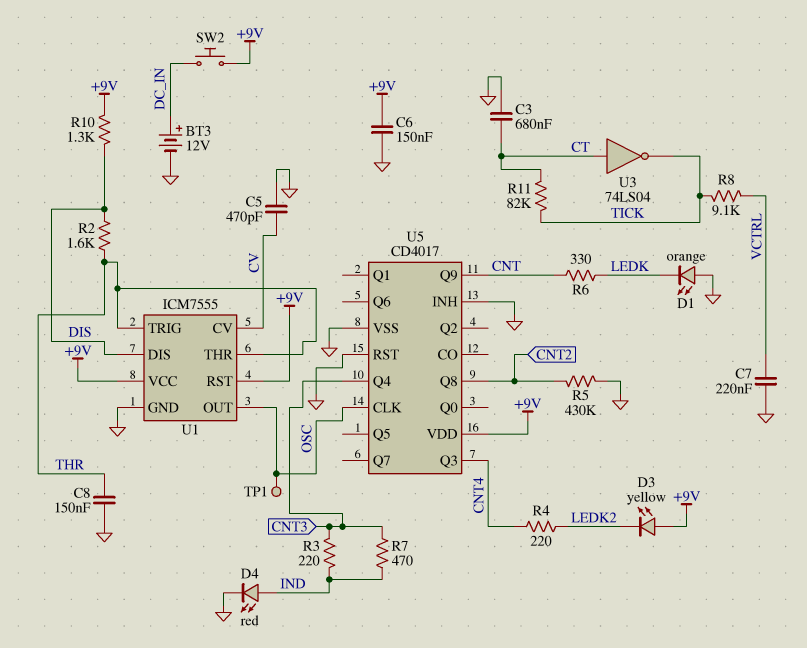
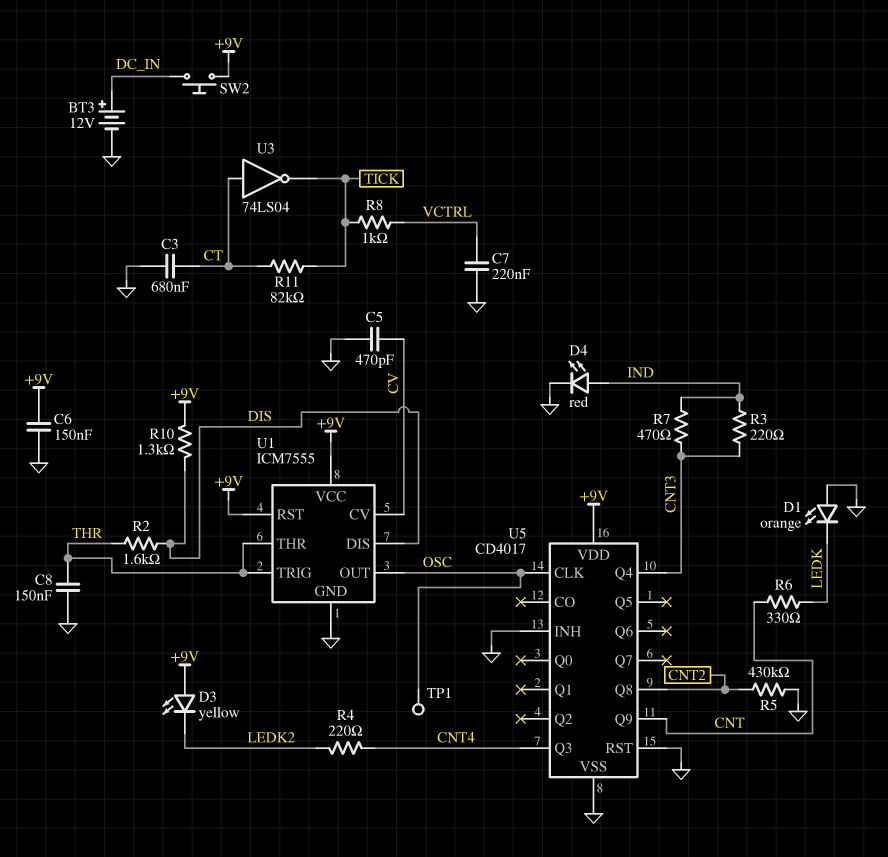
R8: 9.1k (TICK, VCTRL) -> 1k (TICK, VCTRL)

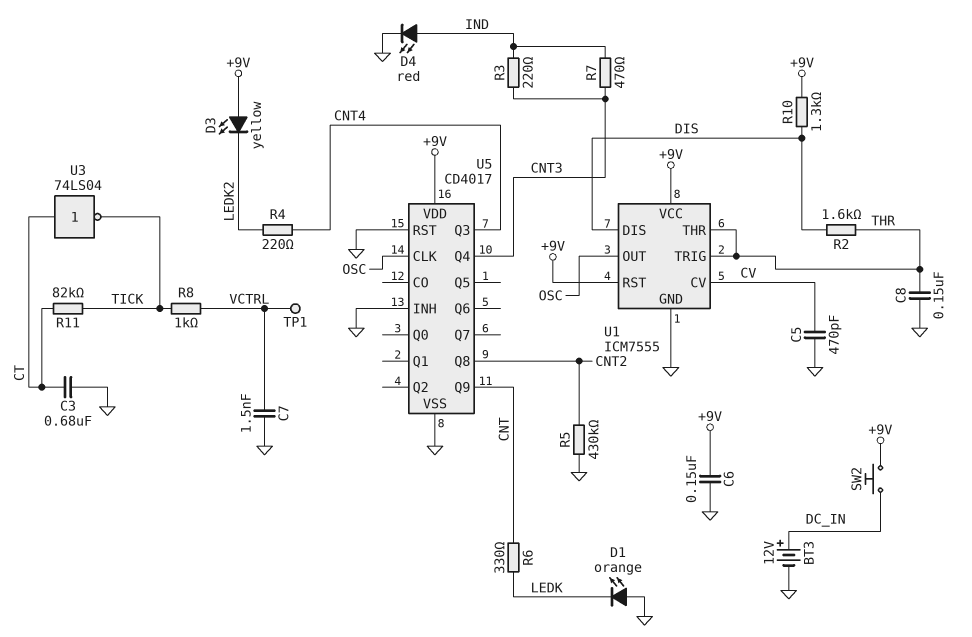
C7: 220nF (GND, VCTRL) -> 1.5nF (GND, VCTRL)
TP1: test point (OSC) -> test point (VCTRL)

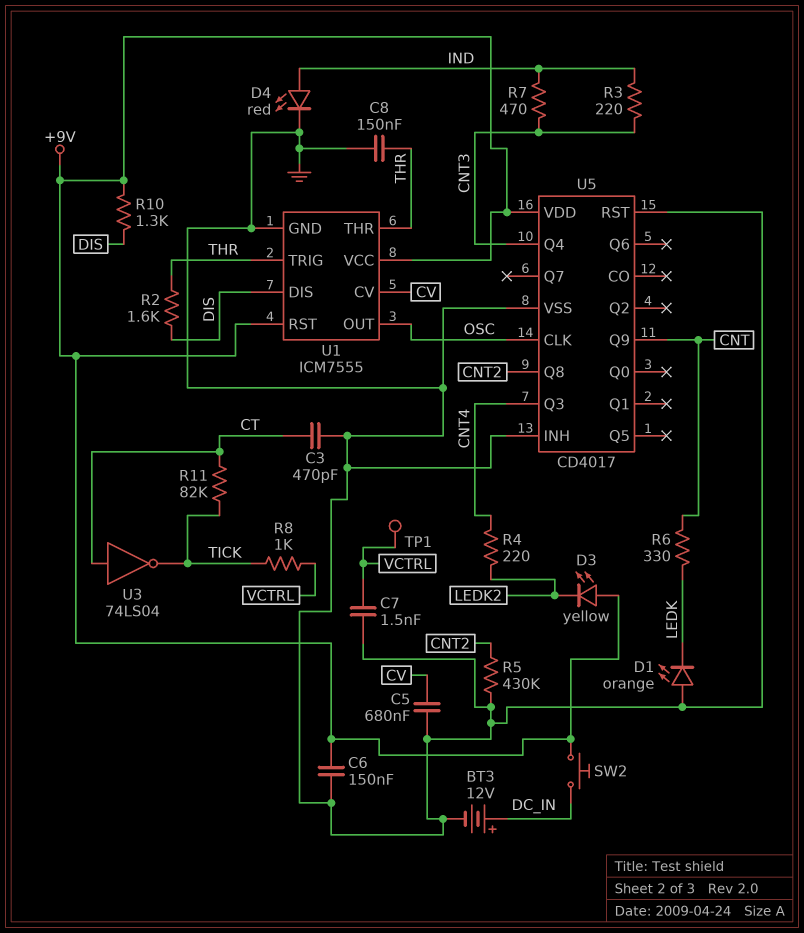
C3: 680nF (CT, GND) -> 470pF (CT, GND)
C5: 470pF (CV, GND) -> 680nF (CV, GND)

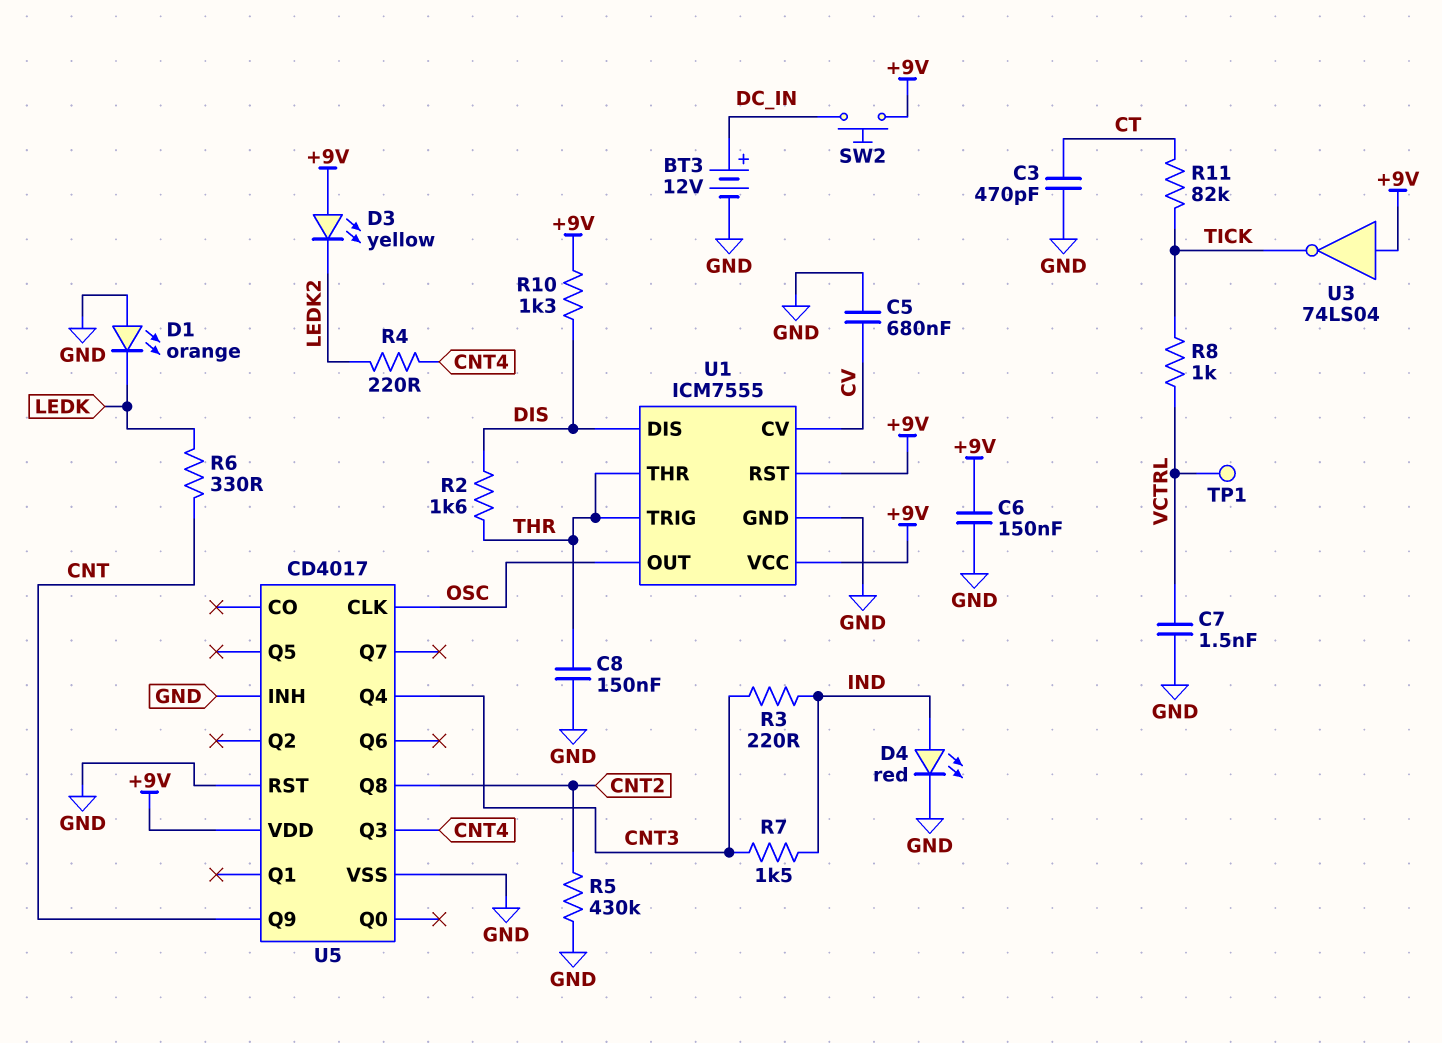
R7: 470 (CNT3, IND) -> 1.5k (CNT3, IND)
U3: NOT 74LS04 (in CT, out TICK) -> NOT 74LS04 (in +9V, out TICK)

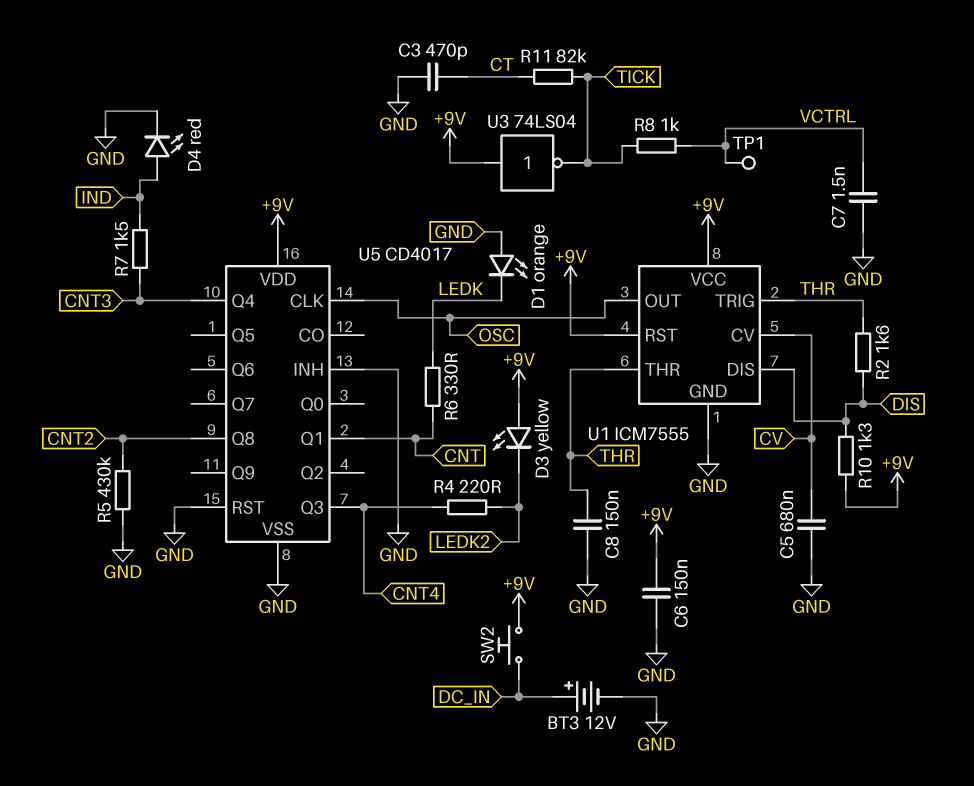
R3: 220 (CNT3, IND) -> none
U5 pin Q1: none -> CNT
U5 pin Q9: CNT -> none

